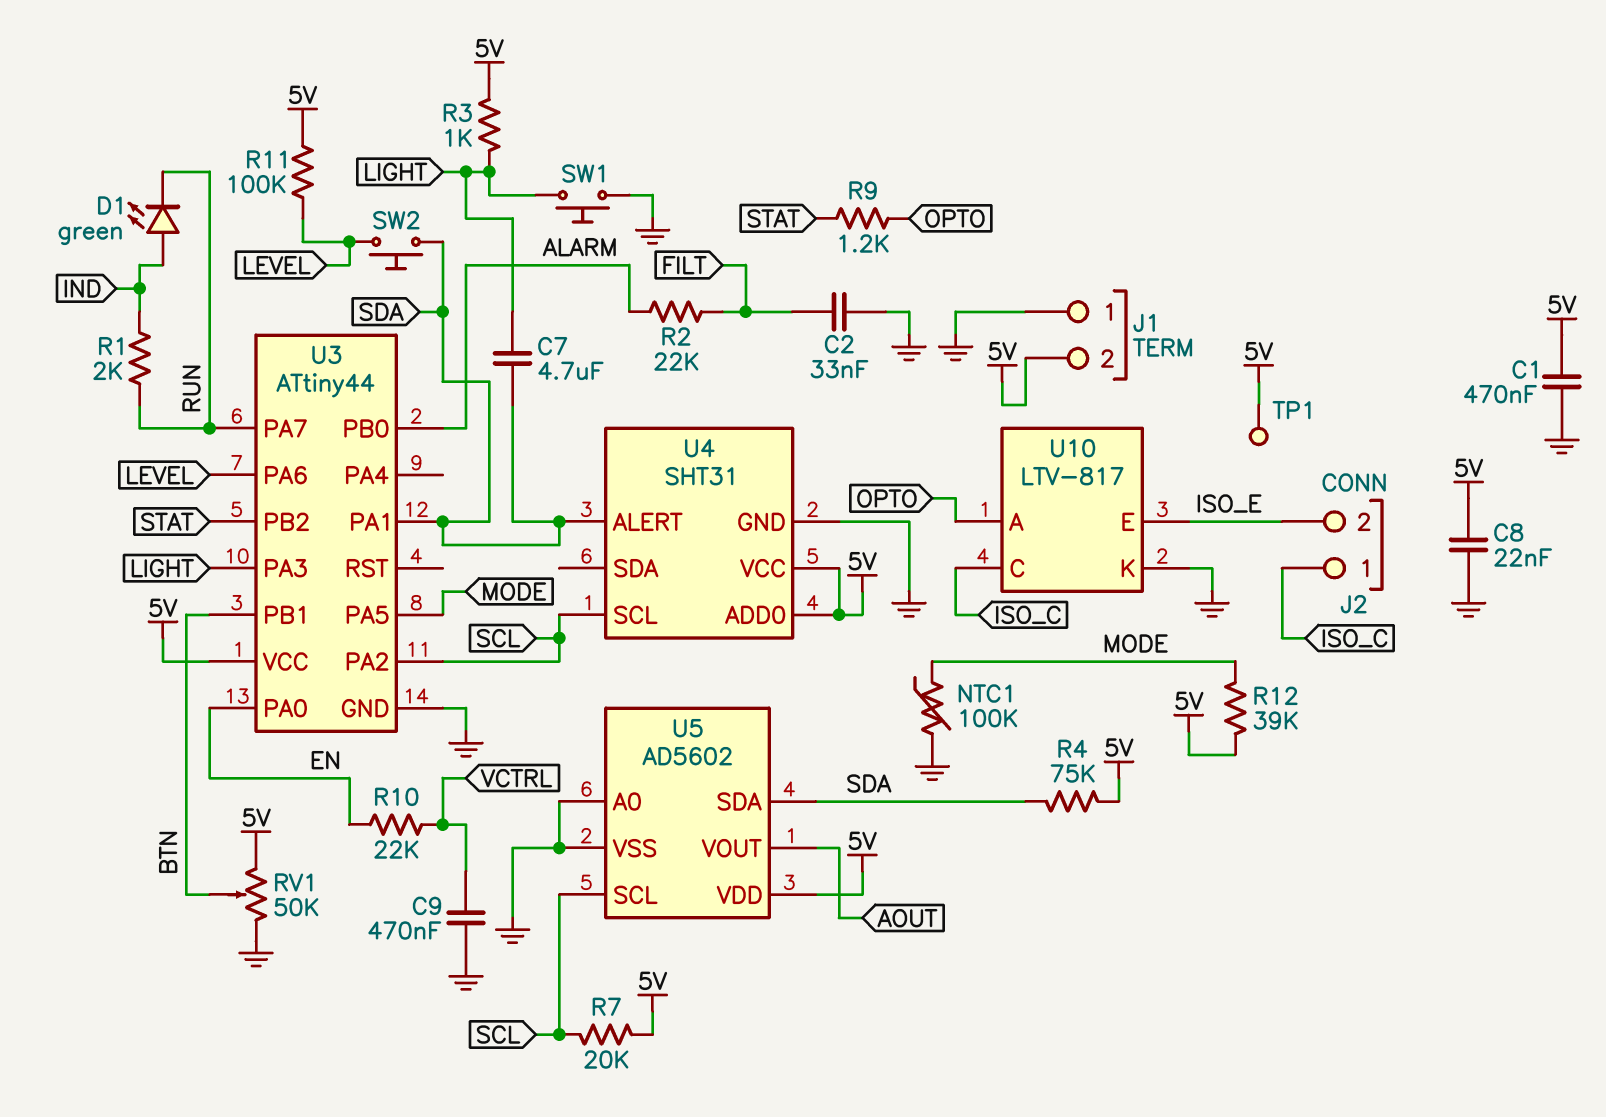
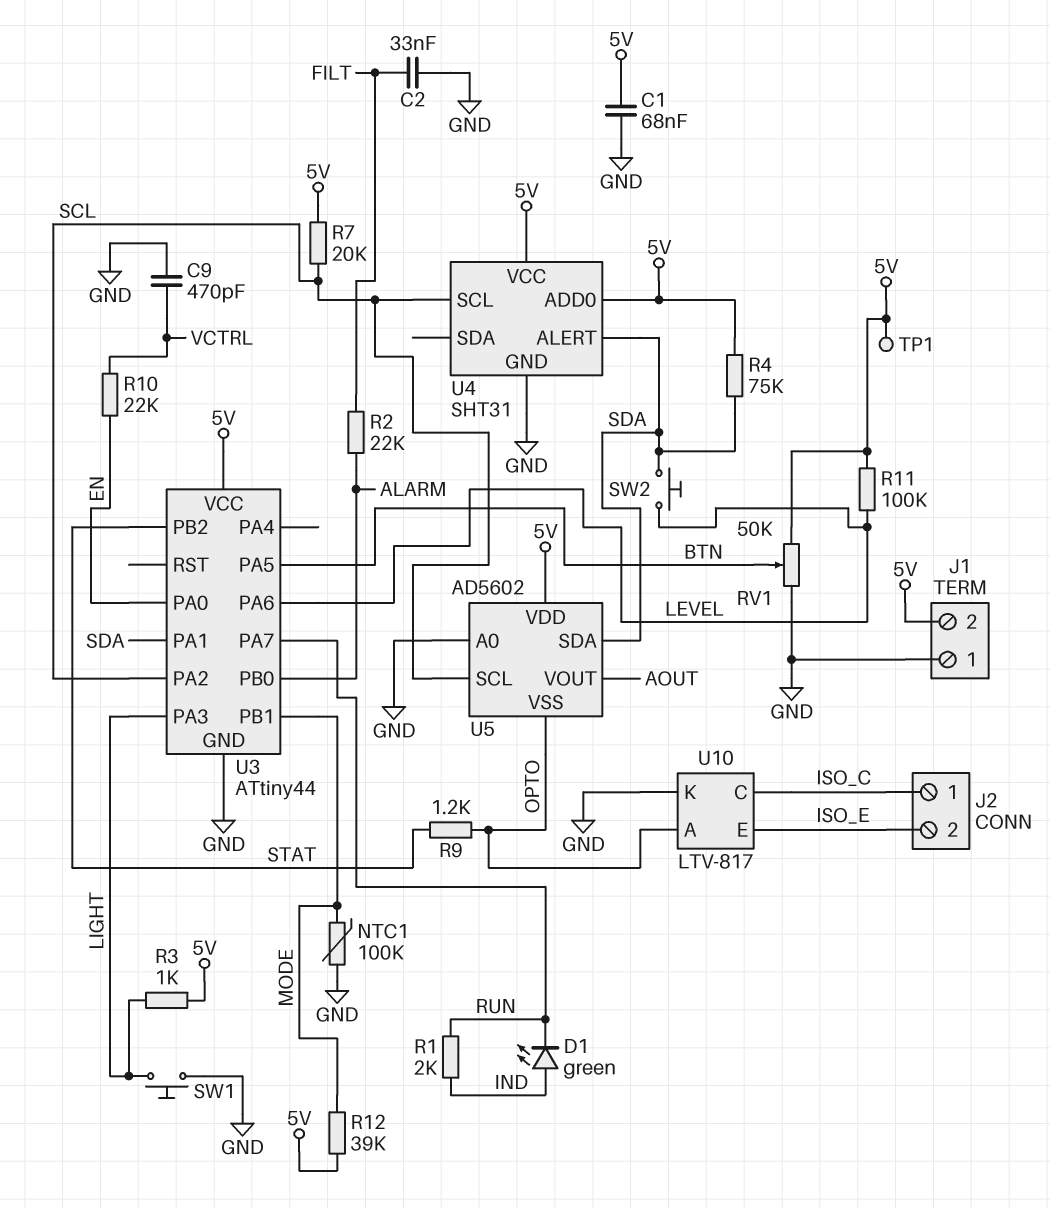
C1: 470nF (5V, GND) -> 68nF (5V, GND)
C7: 4.7uF (LIGHT, SDA) -> none
C8: 22nF (5V, GND) -> none
C9: 470nF (GND, VCTRL) -> 470pF (GND, VCTRL)
U3 pin PA5: MODE -> BTN
U3 pin PB1: BTN -> MODE
U5 pin VSS: GND -> OPTO

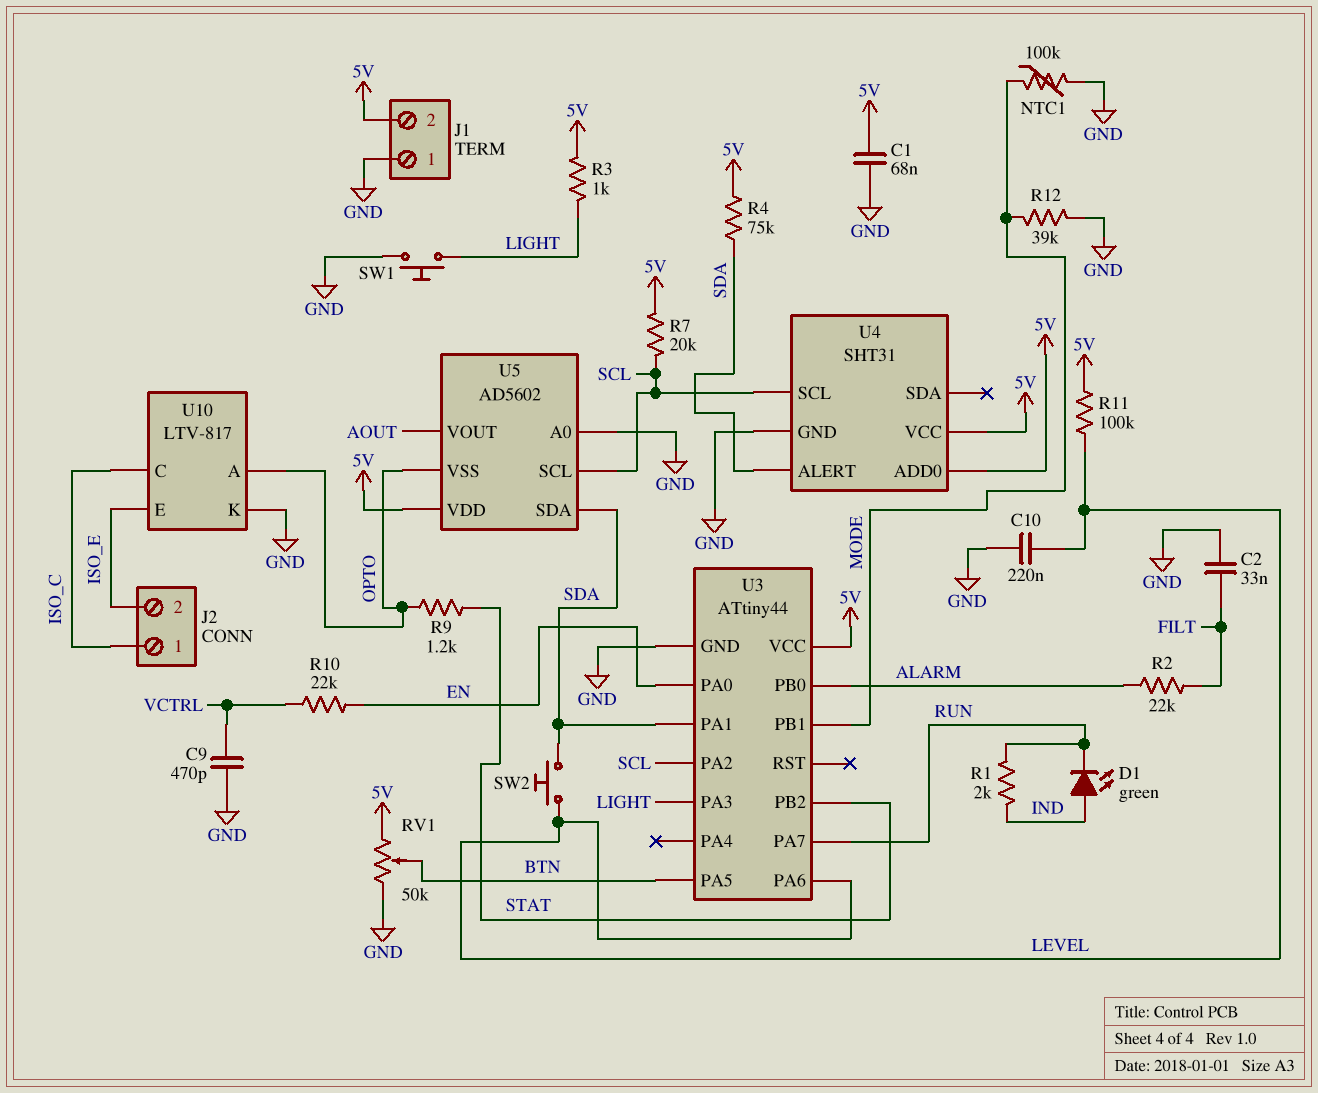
C10: none -> 220nF (GND, LEVEL)
R12: 39k (5V, MODE) -> 39k (GND, MODE)
TP1: test point (5V) -> none

